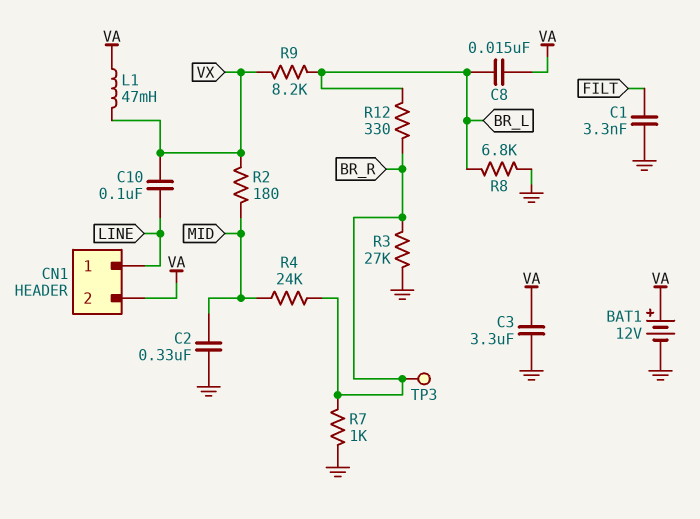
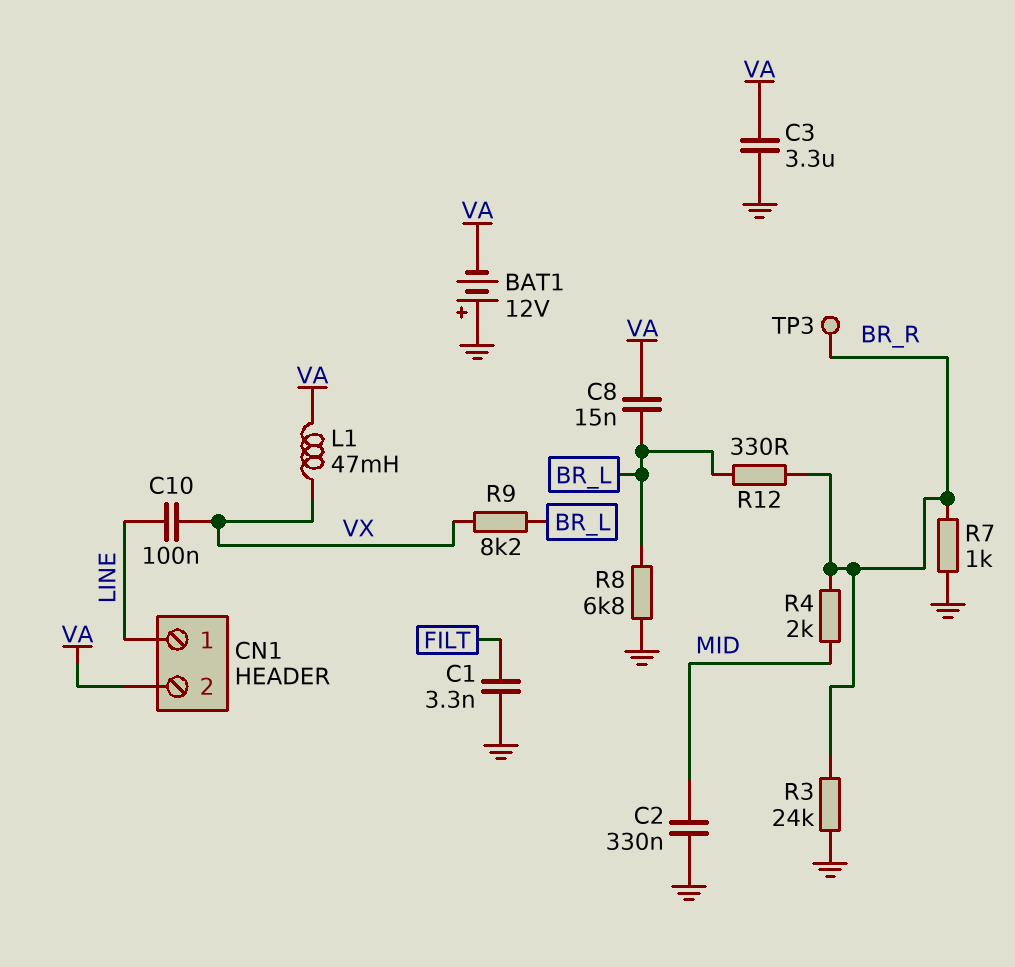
BAT1: 12V (plus VA, minus GND) -> 12V (plus GND, minus VA)
R2: 180 (MID, VX) -> none
R3: 27k (BR_R, GND) -> 24k (BR_R, GND)
R4: 24k (BR_R, MID) -> 2k (BR_R, MID)

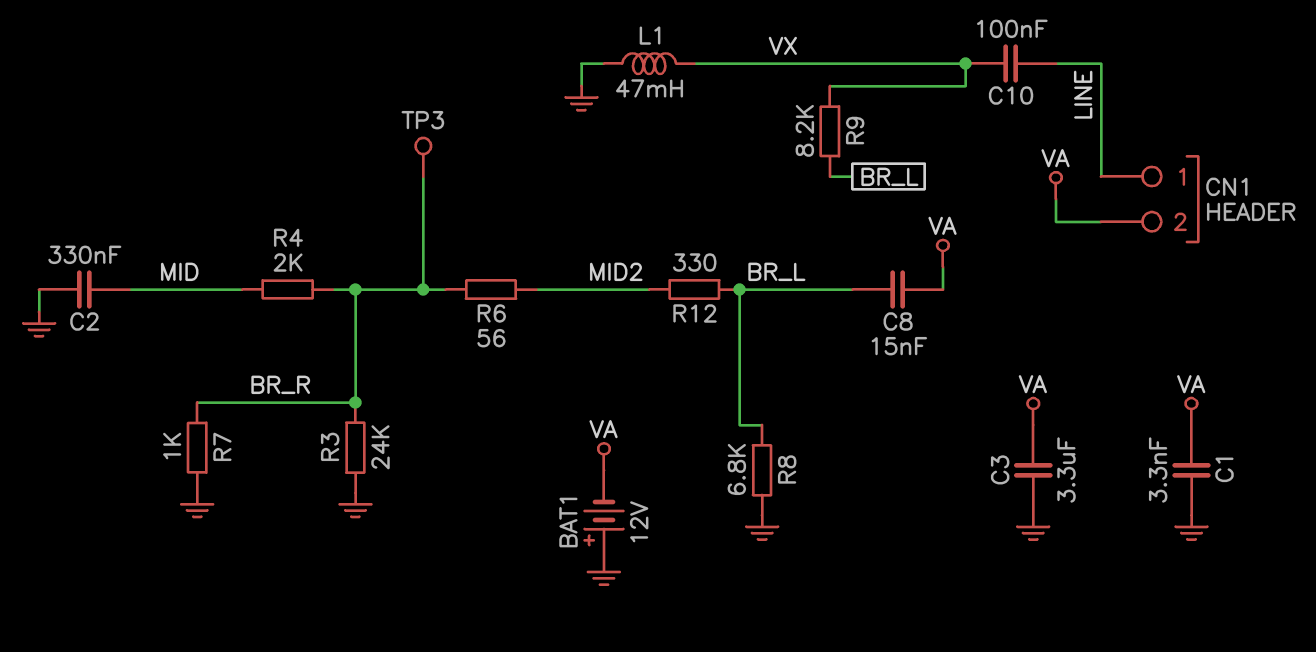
C1: 3.3nF (FILT, GND) -> 3.3nF (GND, VA)
L1: 47mH (VA, VX) -> 47mH (GND, VX)
R6: none -> 56 (BR_R, MID2)
R12: 330 (BR_L, BR_R) -> 330 (BR_L, MID2)

